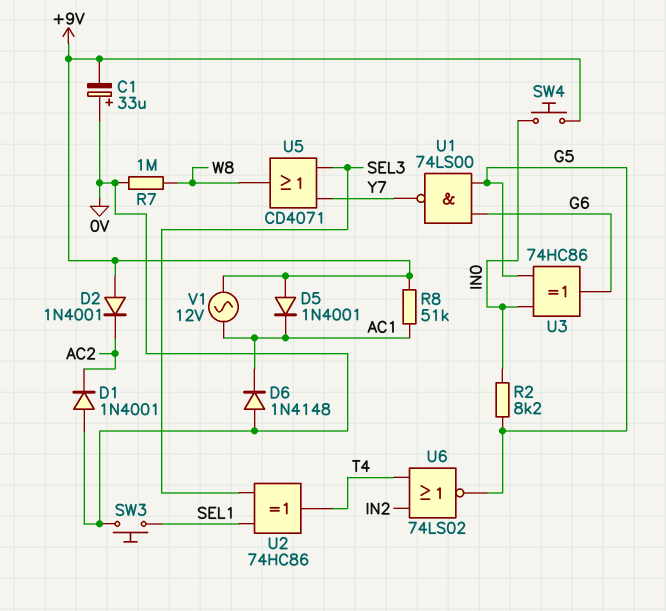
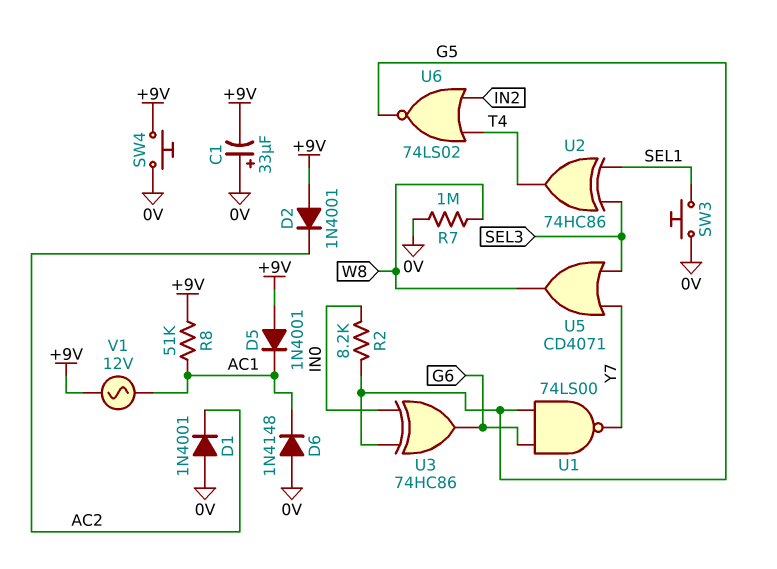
SW4: button (+9V, IN0) -> button (+9V, 0V)

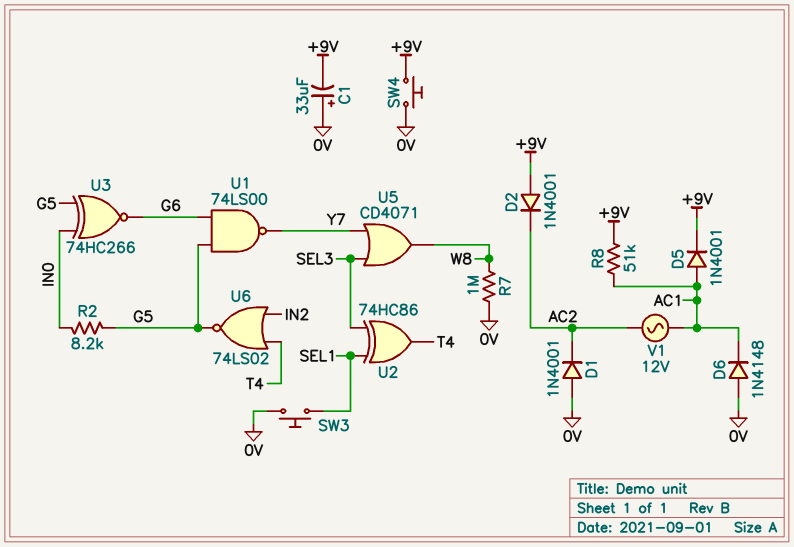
D5: diode 1N4001 (A +9V, K AC1) -> diode 1N4001 (A AC1, K +9V)
U3: XOR 74HC86 (in G5, in IN0, out G6) -> XNOR 74HC266 (in G5, in IN0, out G6)
V1: AC 12V (+9V, AC1) -> AC 12V (AC1, AC2)

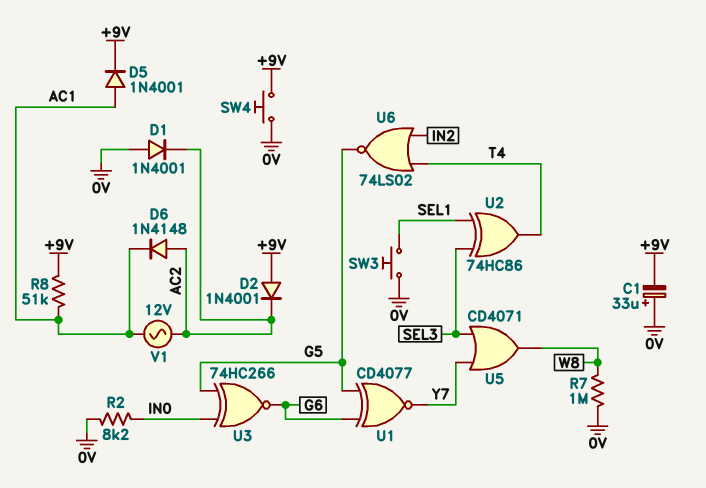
D6: diode 1N4148 (A 0V, K AC1) -> diode 1N4148 (A AC2, K AC1)
R2: 8.2k (G5, IN0) -> 8.2k (0V, IN0)
U1: NAND 74LS00 (in G5, in G6, out Y7) -> XNOR CD4077 (in G5, in G6, out Y7)

